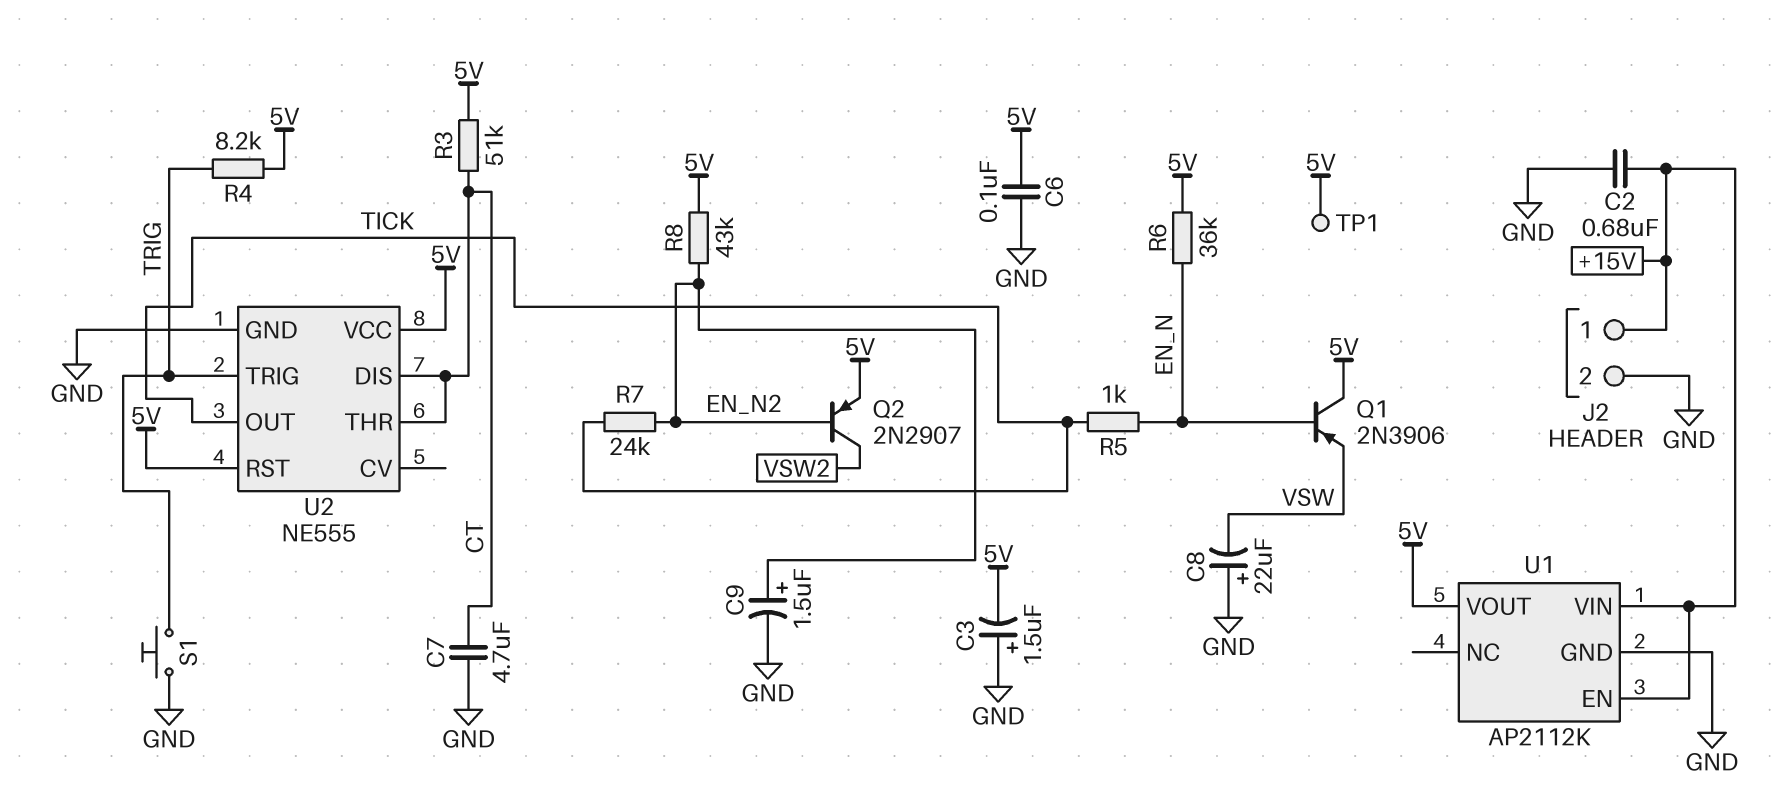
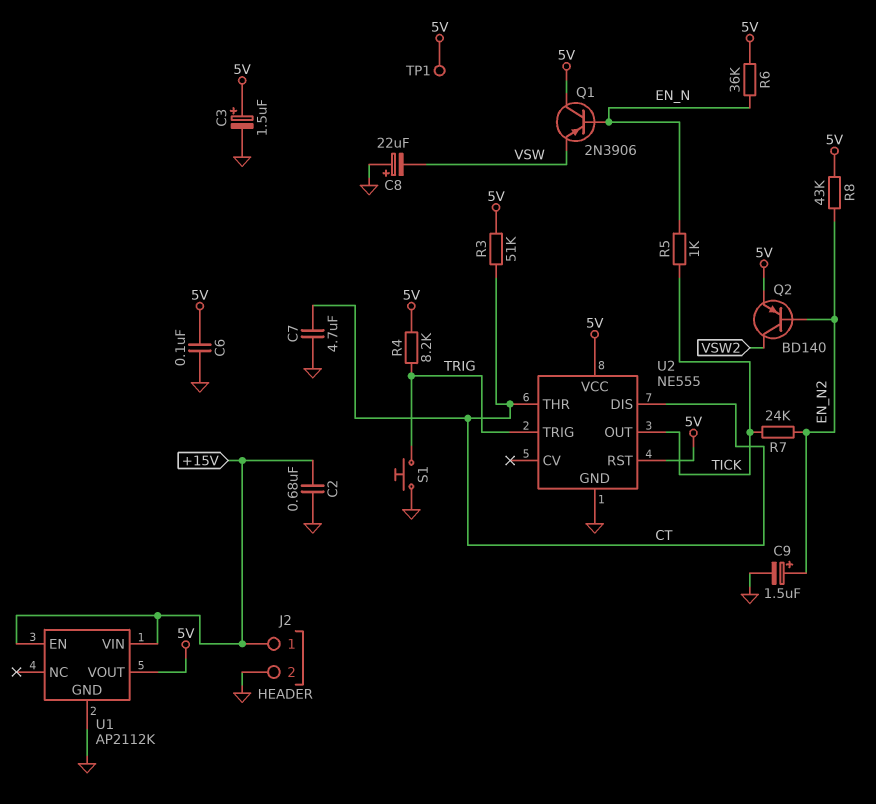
C3: 1.5uF (plus GND, minus 5V) -> 1.5uF (plus 5V, minus GND)
Q2: PNP 2N2907 (B EN_N2, C VSW2, E 5V) -> PNP BD140 (B EN_N2, C VSW2, E 5V)

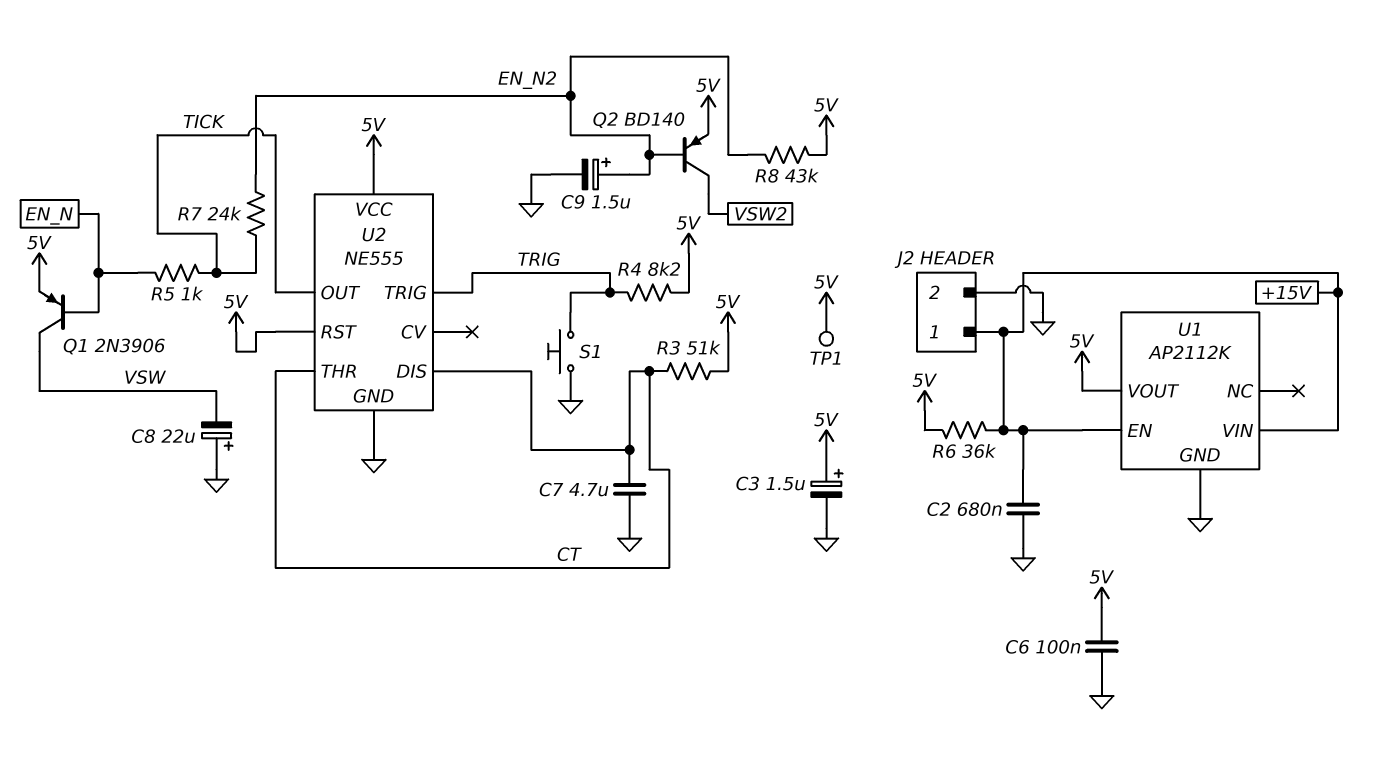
Q1: PNP 2N3906 (B EN_N, C 5V, E VSW) -> PNP 2N3906 (B EN_N, C VSW, E 5V)
R6: 36k (5V, EN_N) -> 36k (+15V, 5V)

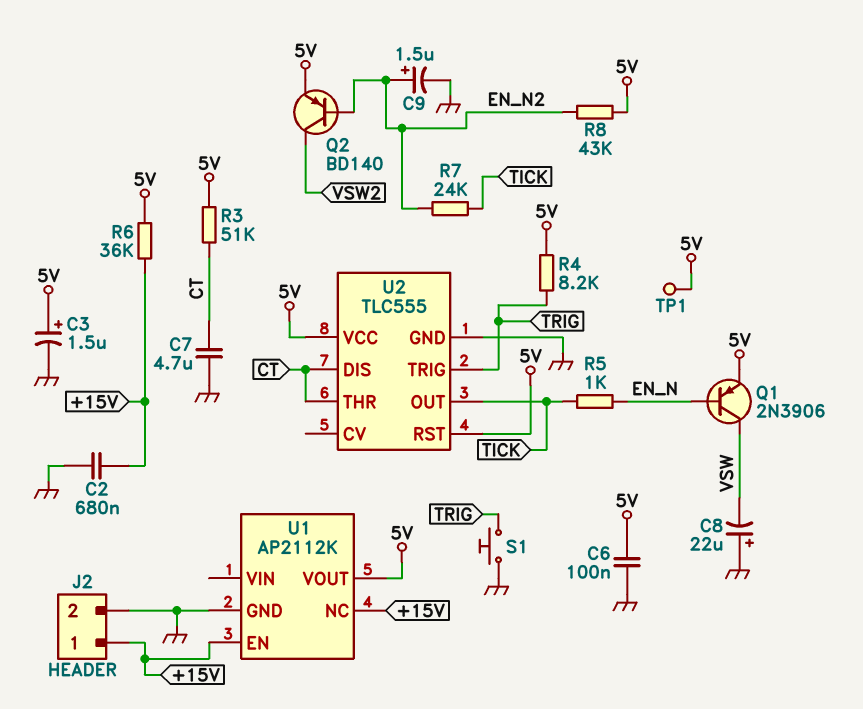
U1 pin NC: none -> +15V
U1 pin VIN: +15V -> none
U2: NE555 -> TLC555

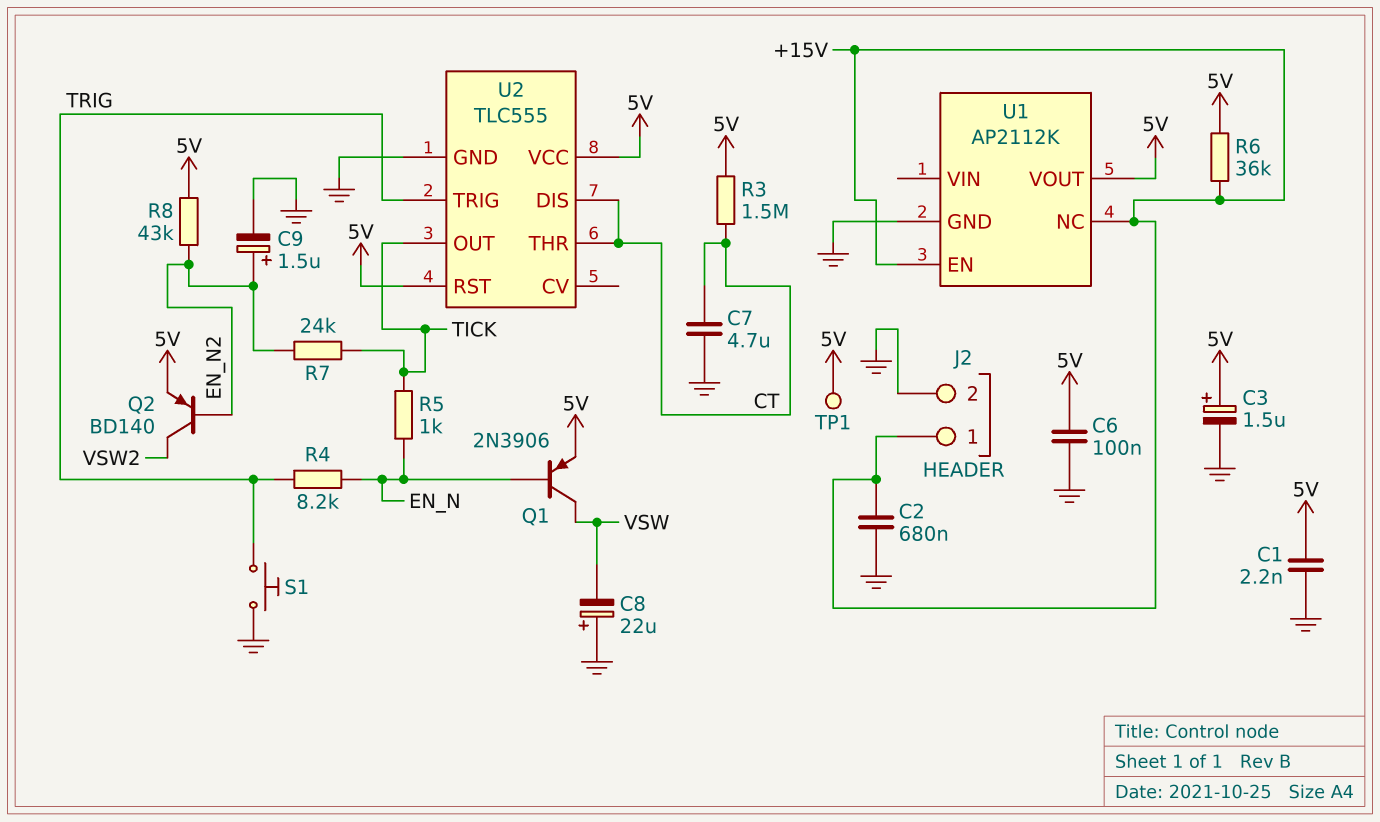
C1: none -> 2.2nF (5V, GND)
R3: 51k (5V, CT) -> 1.5M (5V, CT)
R4: 8.2k (5V, TRIG) -> 8.2k (EN_N, TRIG)

